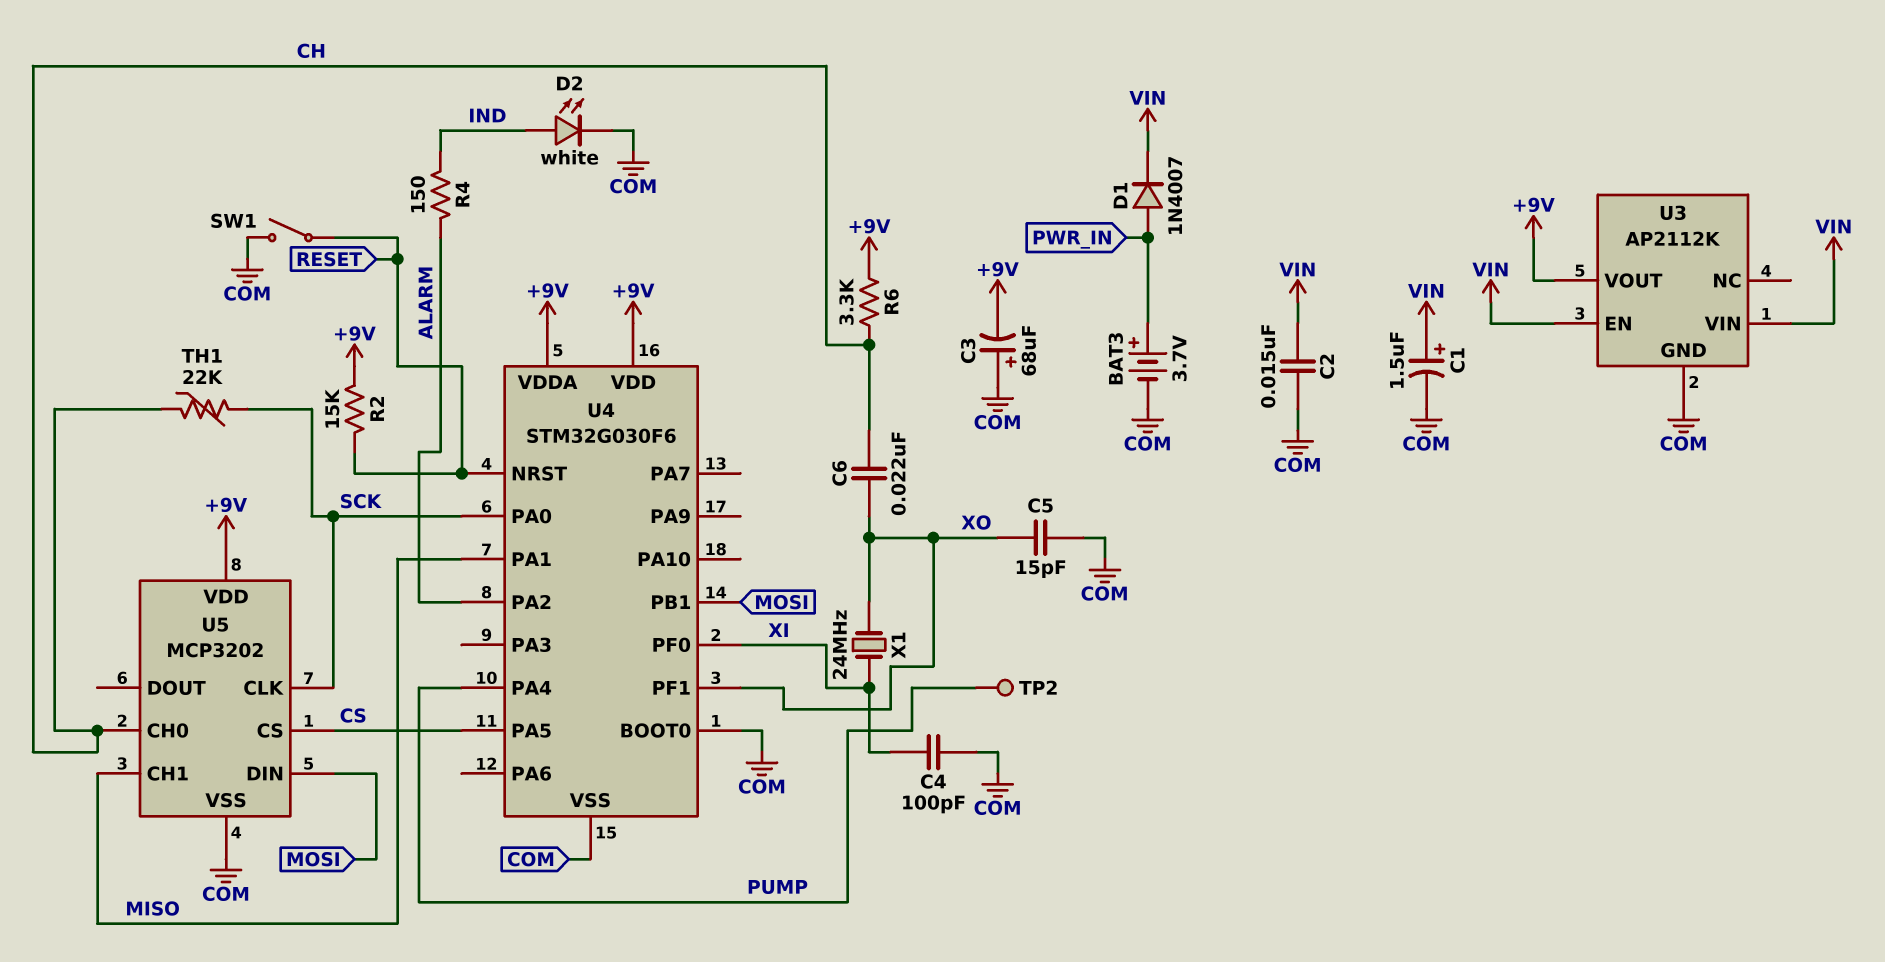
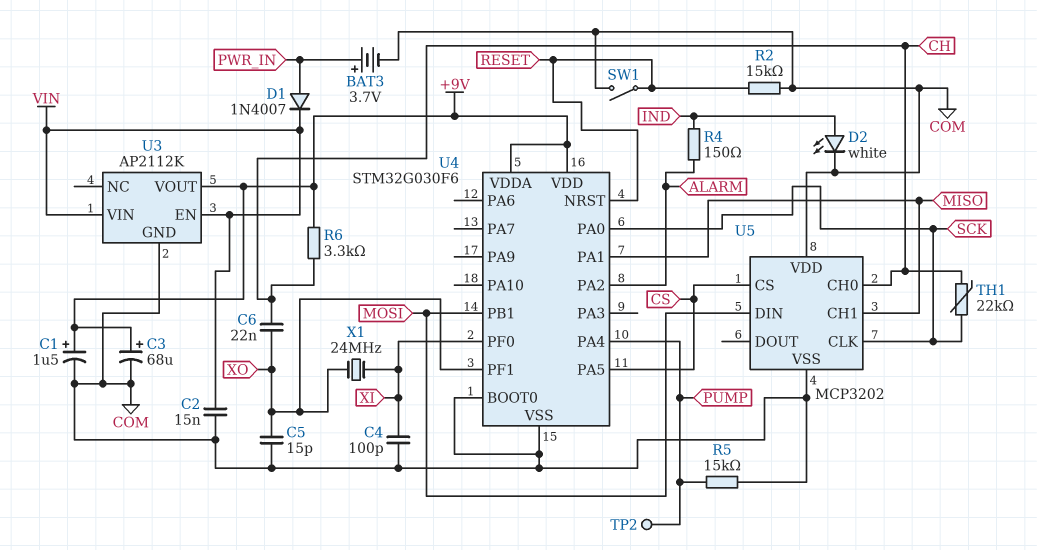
C1: 1.5uF (plus VIN, minus COM) -> 1.5uF (plus +9V, minus COM)
C3: 68uF (plus COM, minus +9V) -> 68uF (plus +9V, minus COM)
R2: 15k (+9V, RESET) -> 15k (COM, RESET)
R5: none -> 15k (COM, PUMP)
U5 pin VDD: +9V -> COM

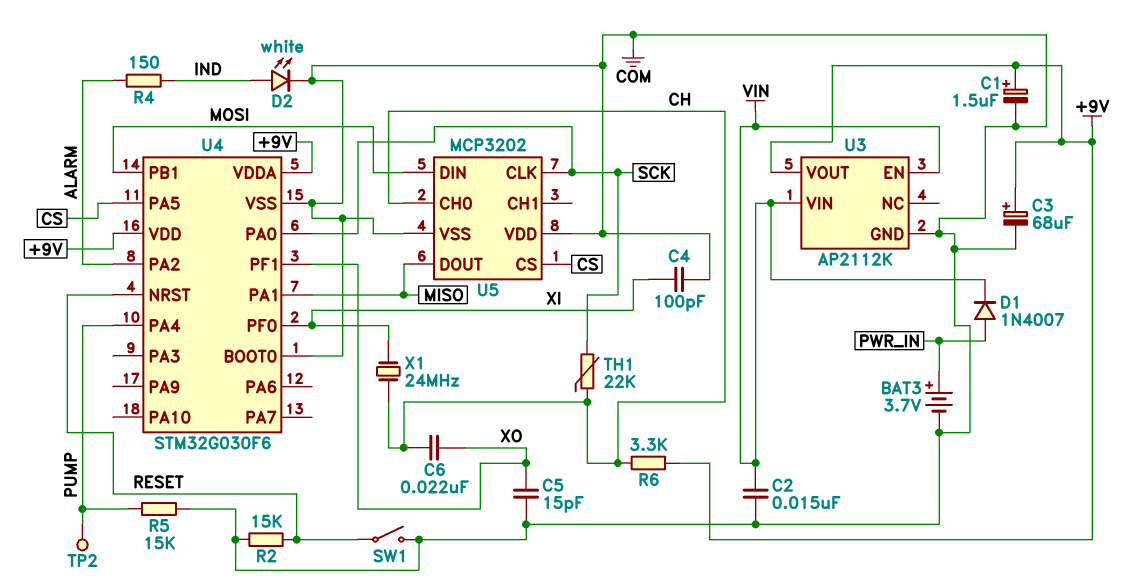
U5 pin CH1: MISO -> none
U5 pin DOUT: none -> MISO
X1: 24MHz (XI, XO) -> 24MHz (CH, XI)

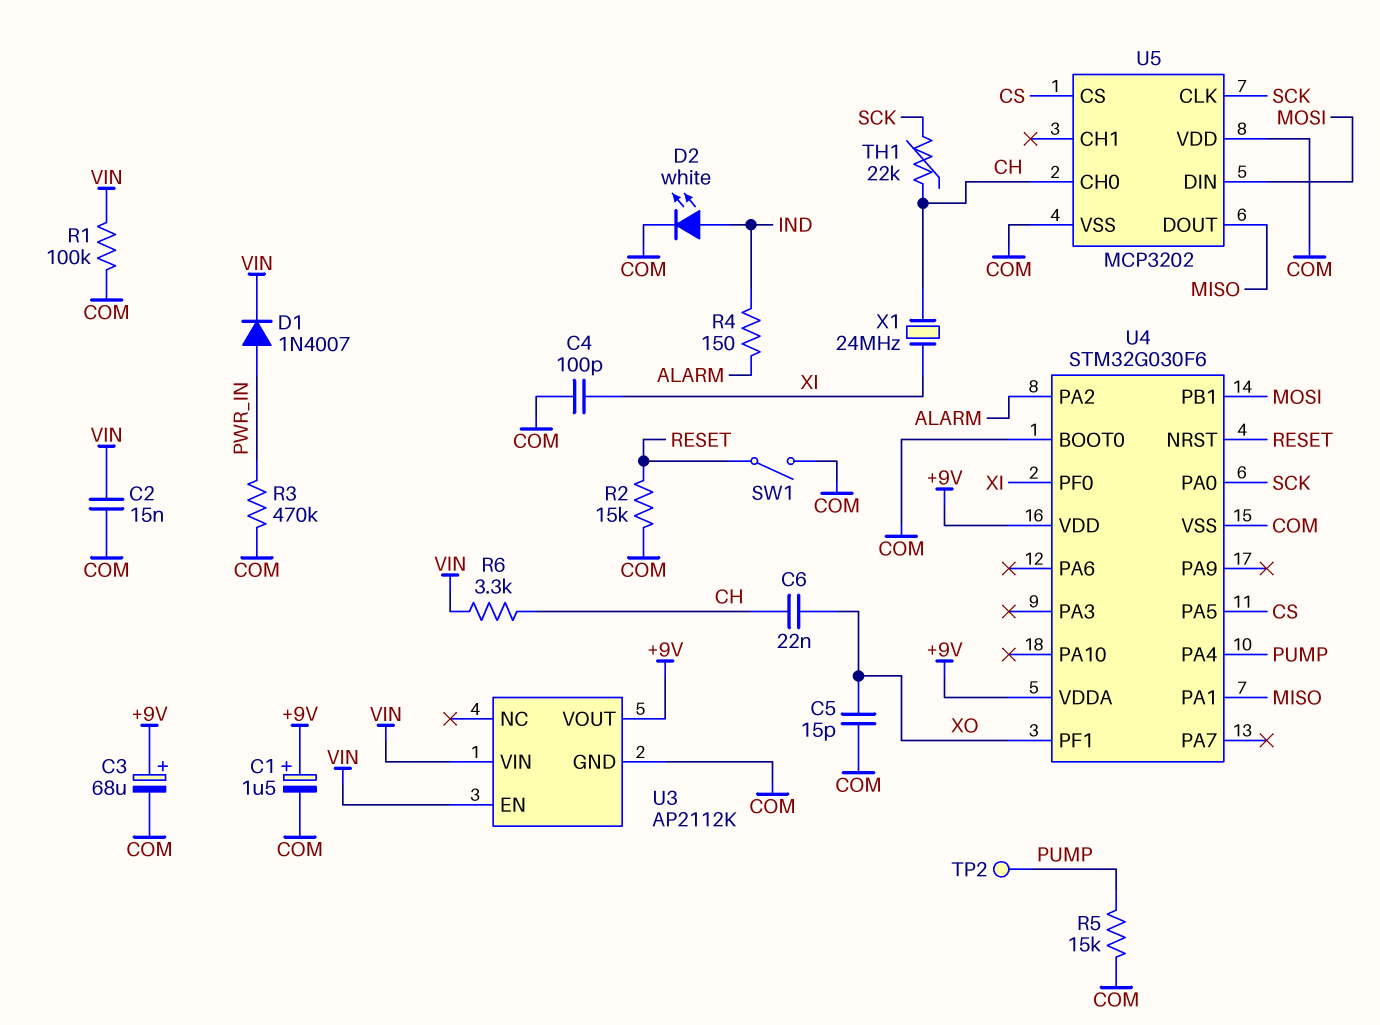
BAT3: 3.7V (plus PWR_IN, minus COM) -> none
R1: none -> 100k (COM, VIN)
R3: none -> 470k (COM, PWR_IN)
R6: 3.3k (+9V, CH) -> 3.3k (CH, VIN)

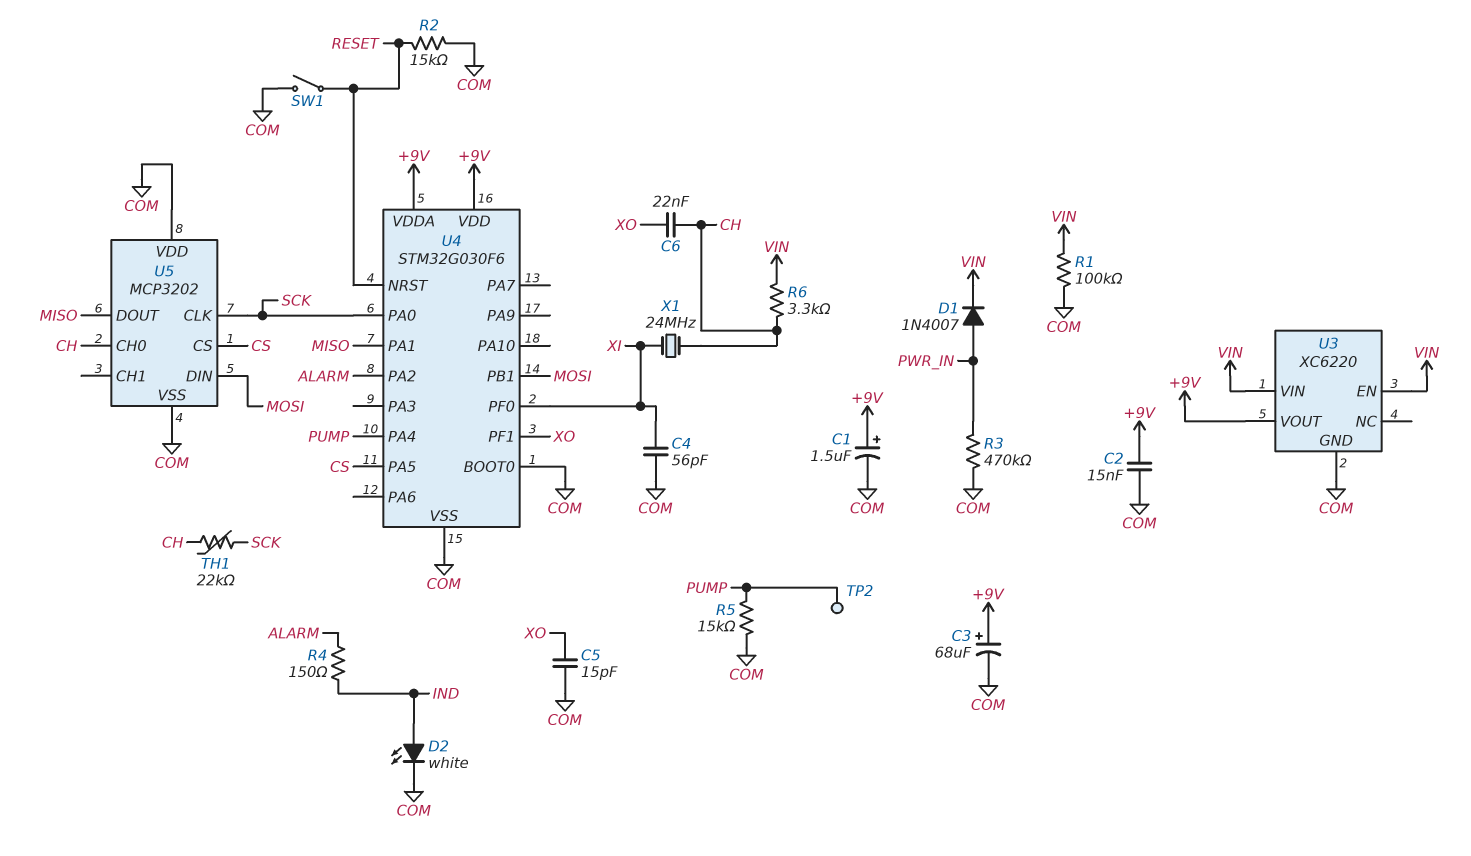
C2: 15nF (COM, VIN) -> 15nF (+9V, COM)
C4: 100pF (COM, XI) -> 56pF (COM, XI)
U3: AP2112K -> XC6220

